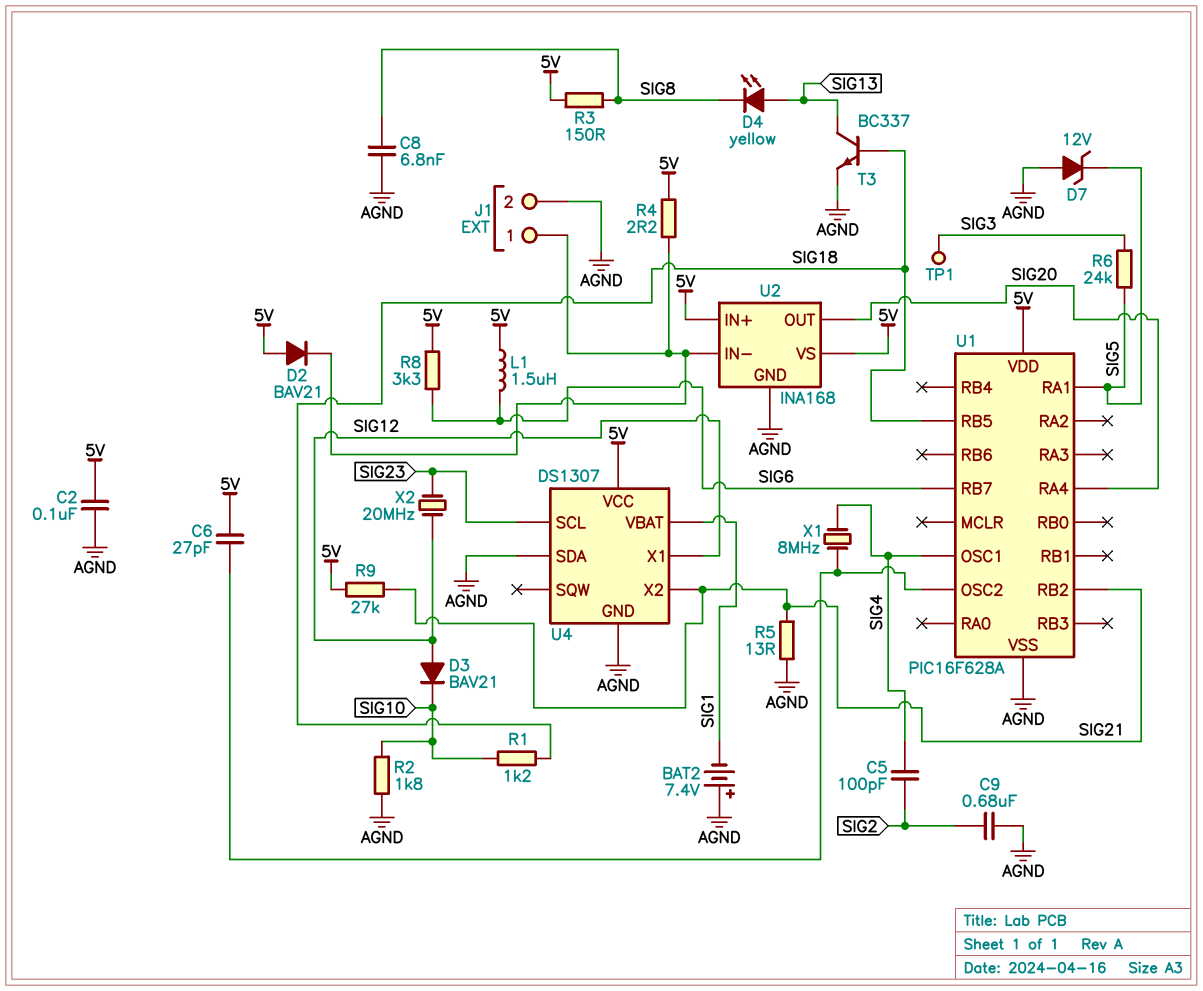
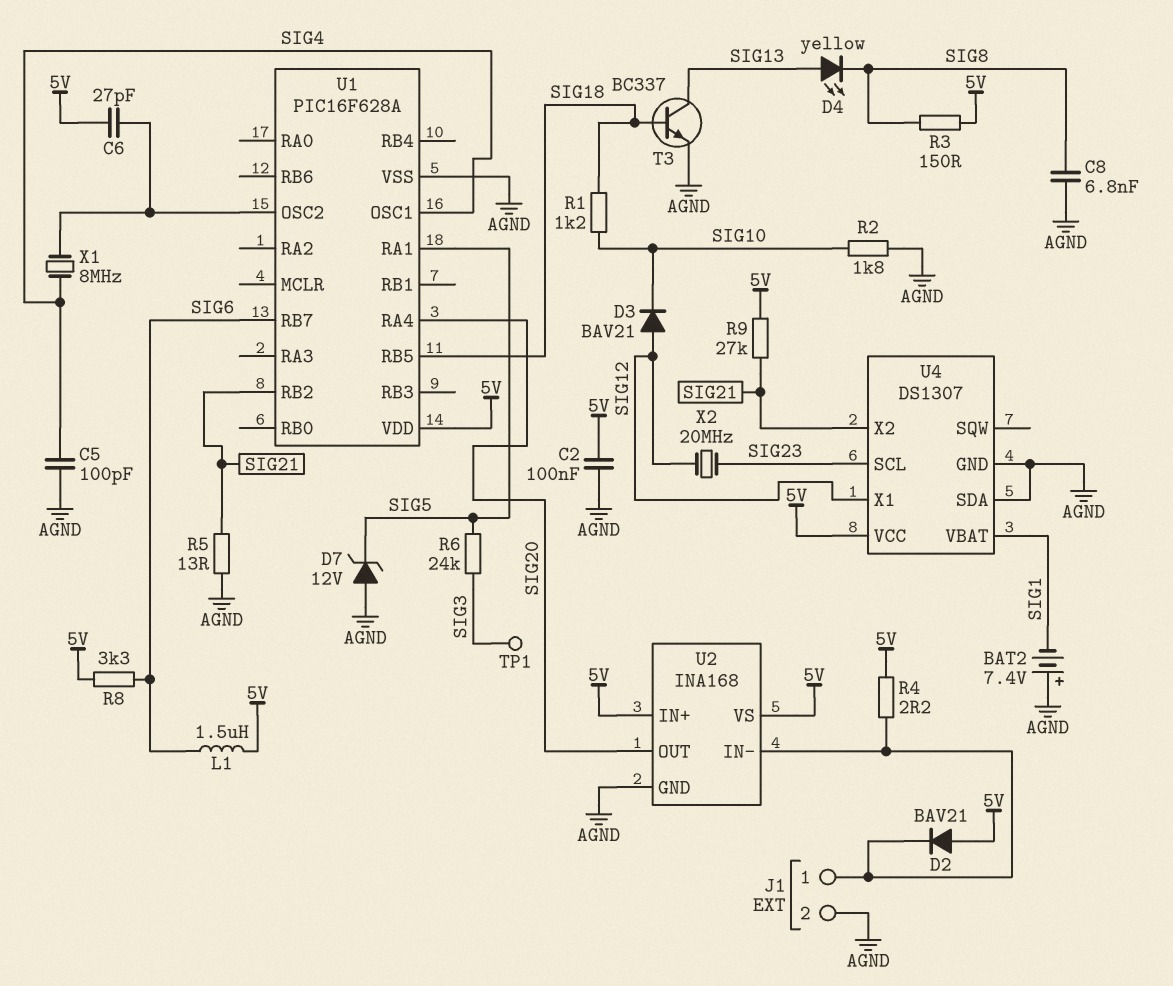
C5: 100pF (SIG2, SIG4) -> 100pF (AGND, SIG4)
C9: 680nF (AGND, SIG2) -> none

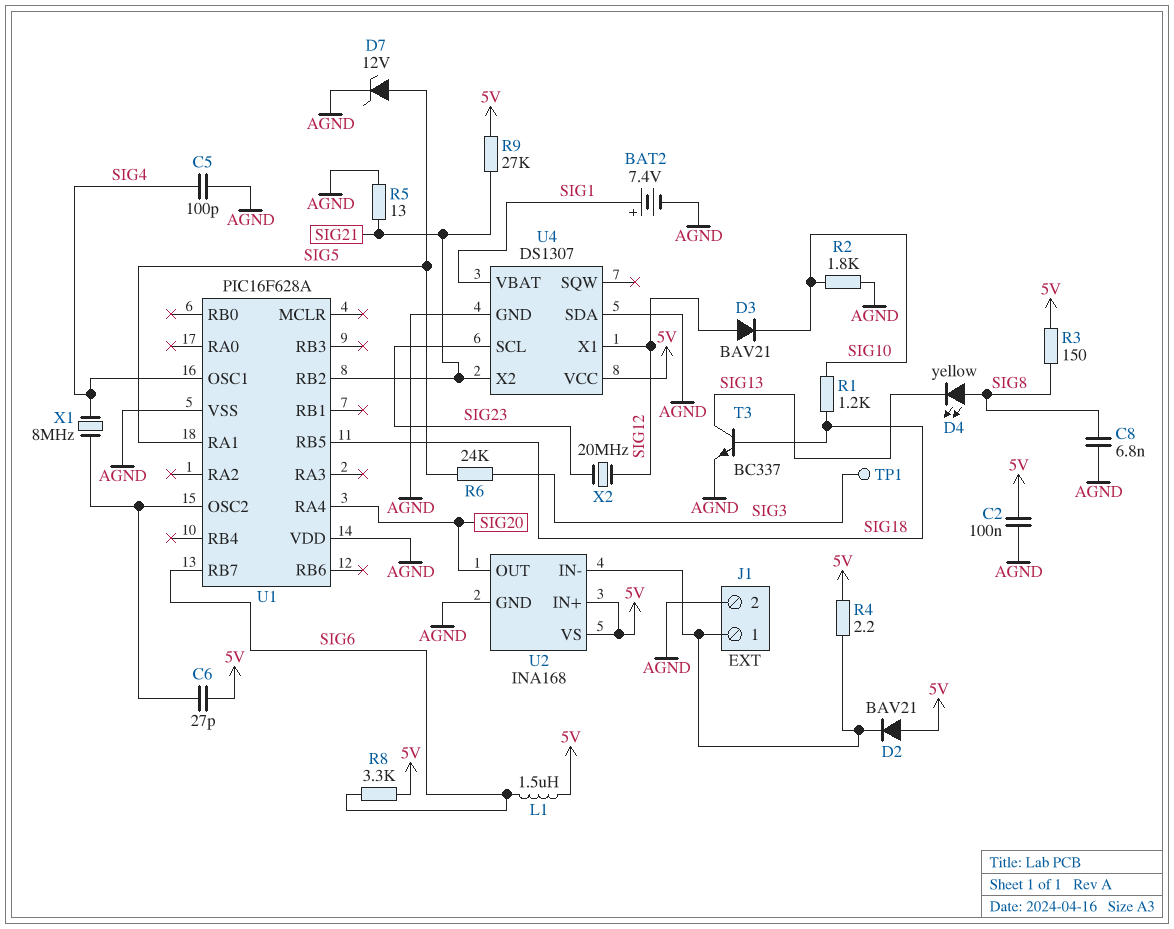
BAT2: 7.4V (plus AGND, minus SIG1) -> 7.4V (plus SIG1, minus AGND)
D4: LED yellow (A SIG13, K SIG8) -> LED yellow (A SIG8, K SIG13)
D7: zener 12V (A AGND, K SIG5) -> zener 12V (A SIG5, K AGND)
U1 pin VDD: 5V -> AGND

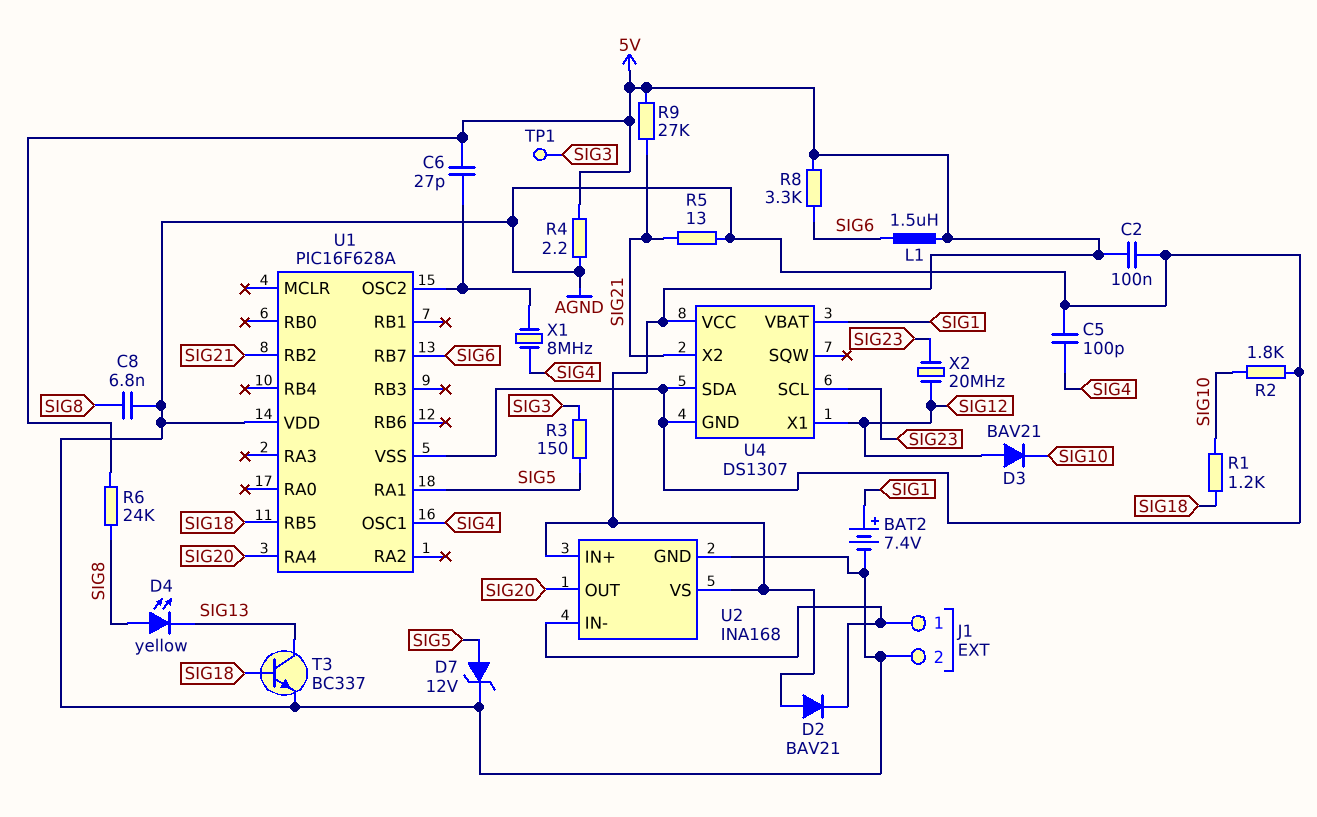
R3: 150 (5V, SIG8) -> 150 (SIG3, SIG5)
R4: 2.2 (5V, J1/1) -> 2.2 (5V, AGND)
R6: 24k (SIG3, SIG5) -> 24k (5V, SIG8)

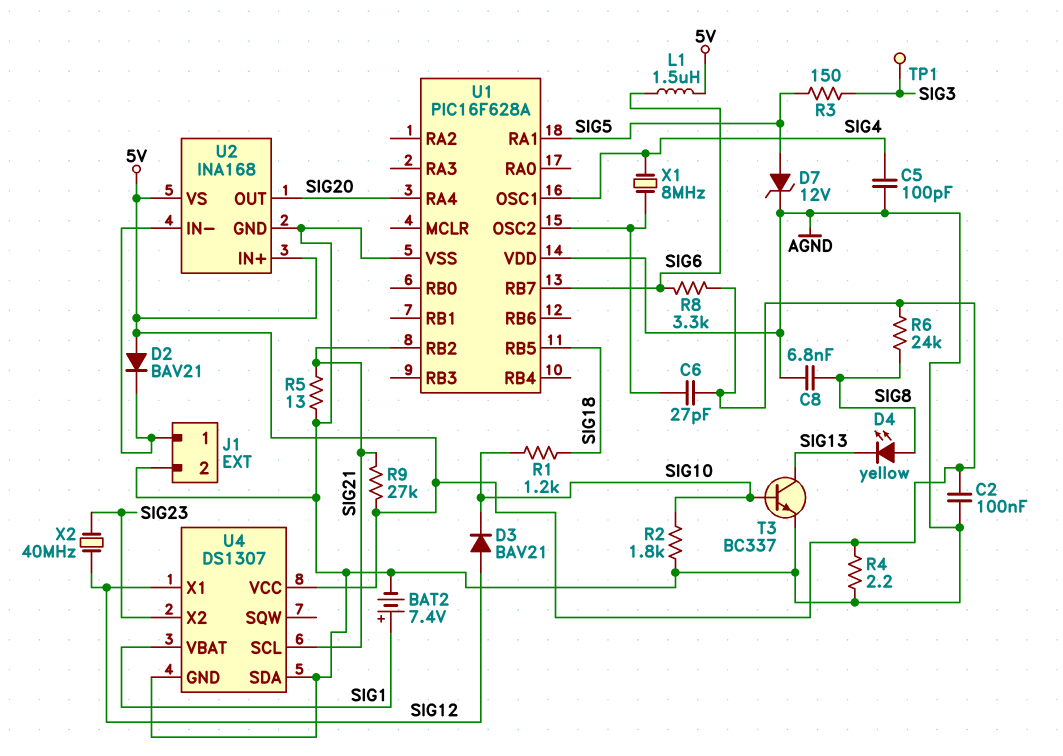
T3: NPN BC337 (B SIG18, C SIG13, E AGND) -> NPN BC337 (B SIG10, C SIG13, E AGND)
U4 pin SCL: SIG23 -> SIG21
U4 pin X2: SIG21 -> SIG23
X2: 20MHz (SIG12, SIG23) -> 40MHz (SIG12, SIG23)

